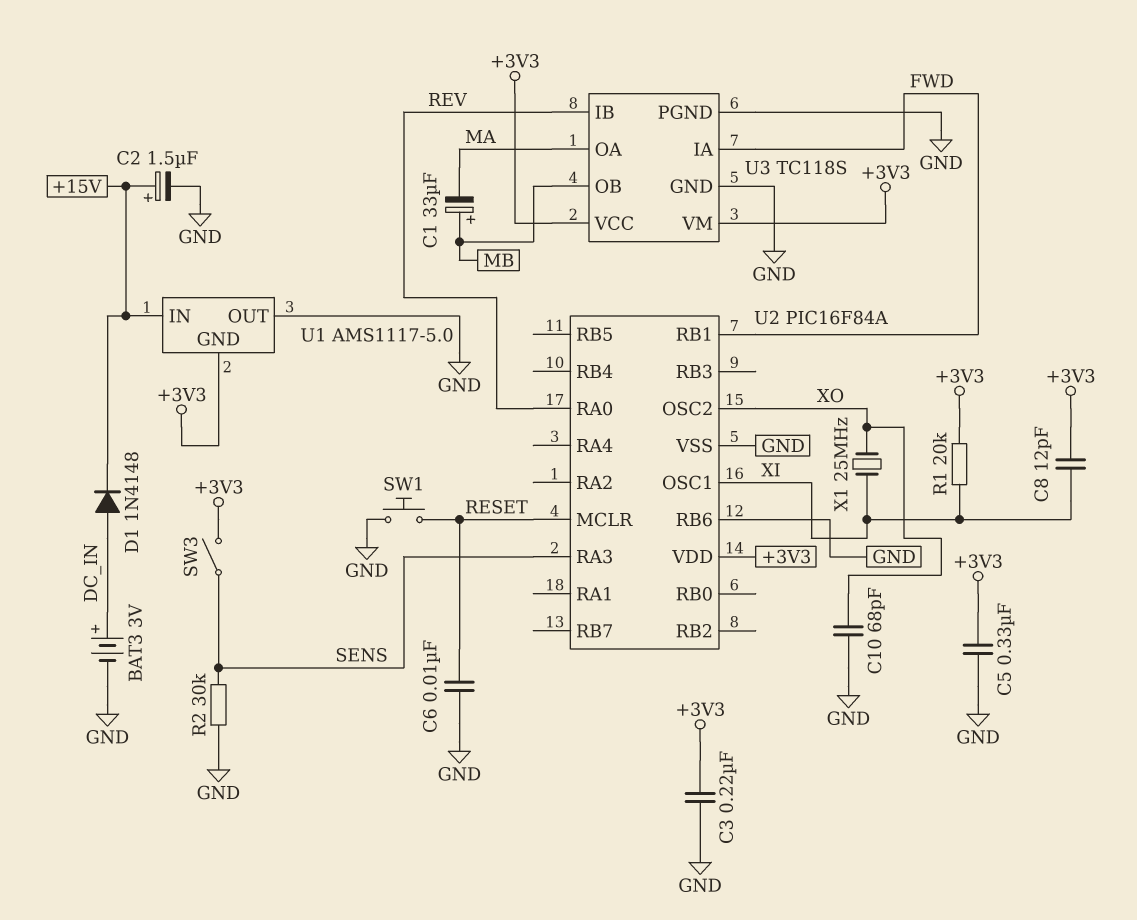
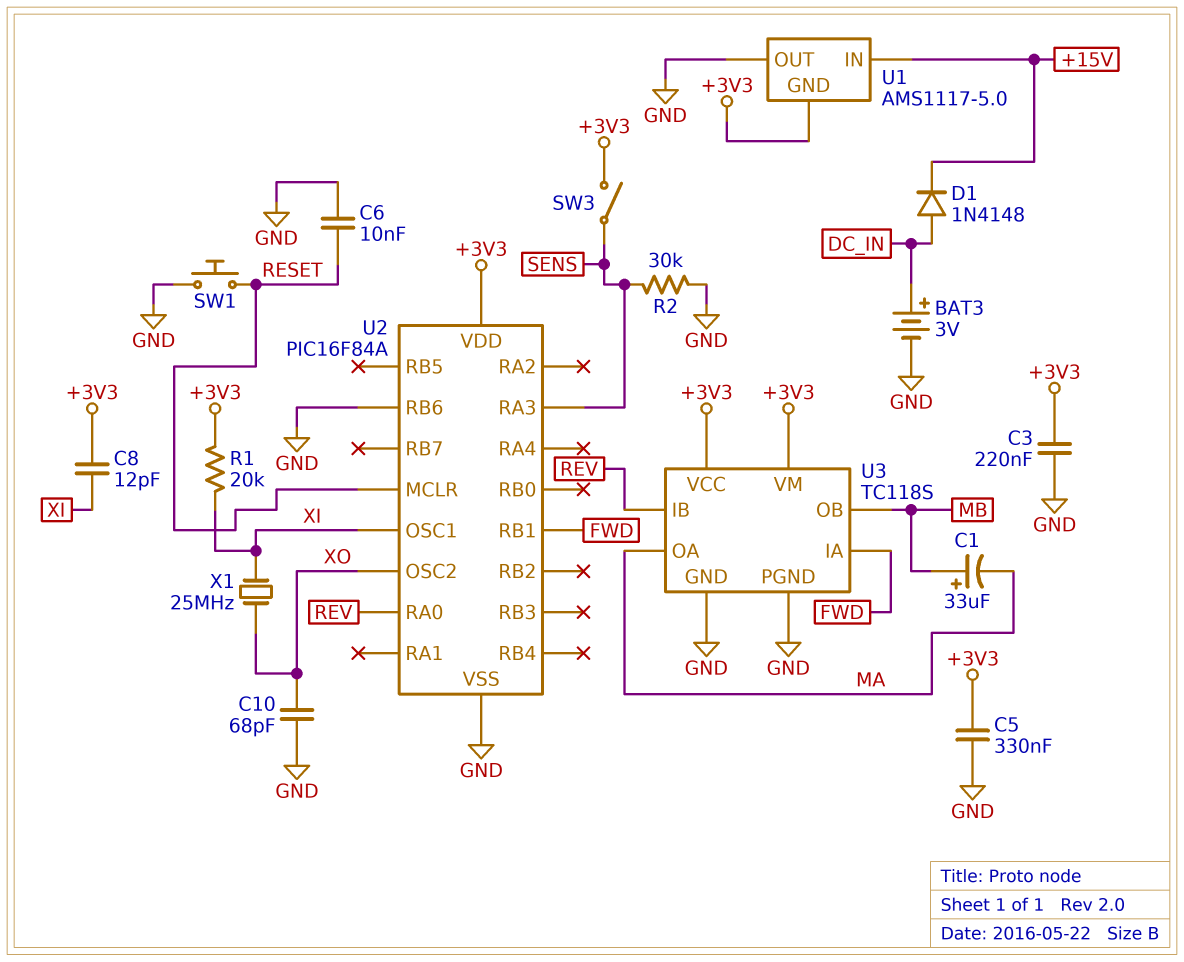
C2: 1.5uF (plus +15V, minus GND) -> none

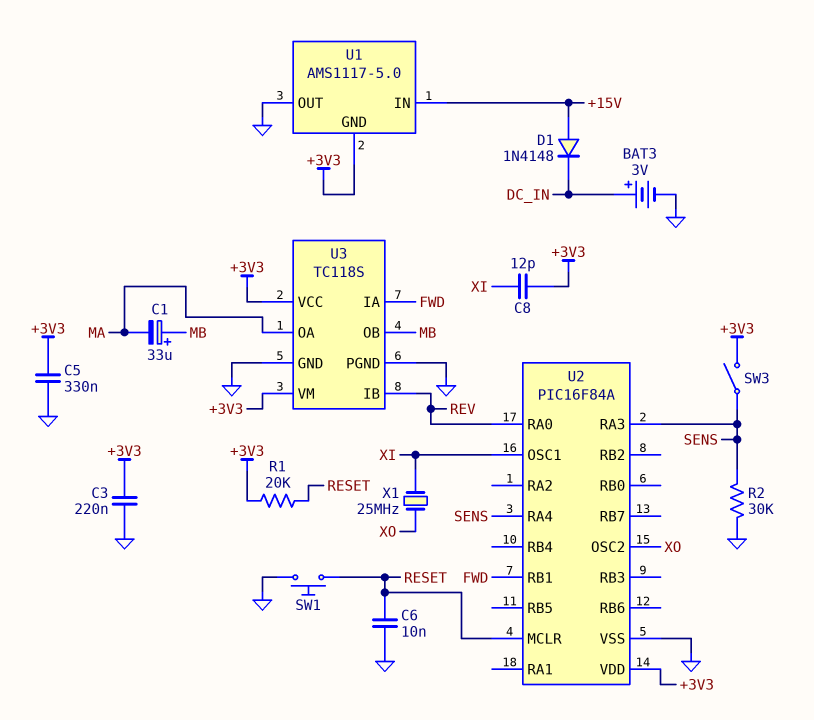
C10: 68pF (GND, XO) -> none
D1: diode 1N4148 (A DC_IN, K +15V) -> diode 1N4148 (A +15V, K DC_IN)
R1: 20k (+3V3, XI) -> 20k (+3V3, RESET)
U2 pin RA4: none -> SENS
U2 pin RB6: GND -> none

